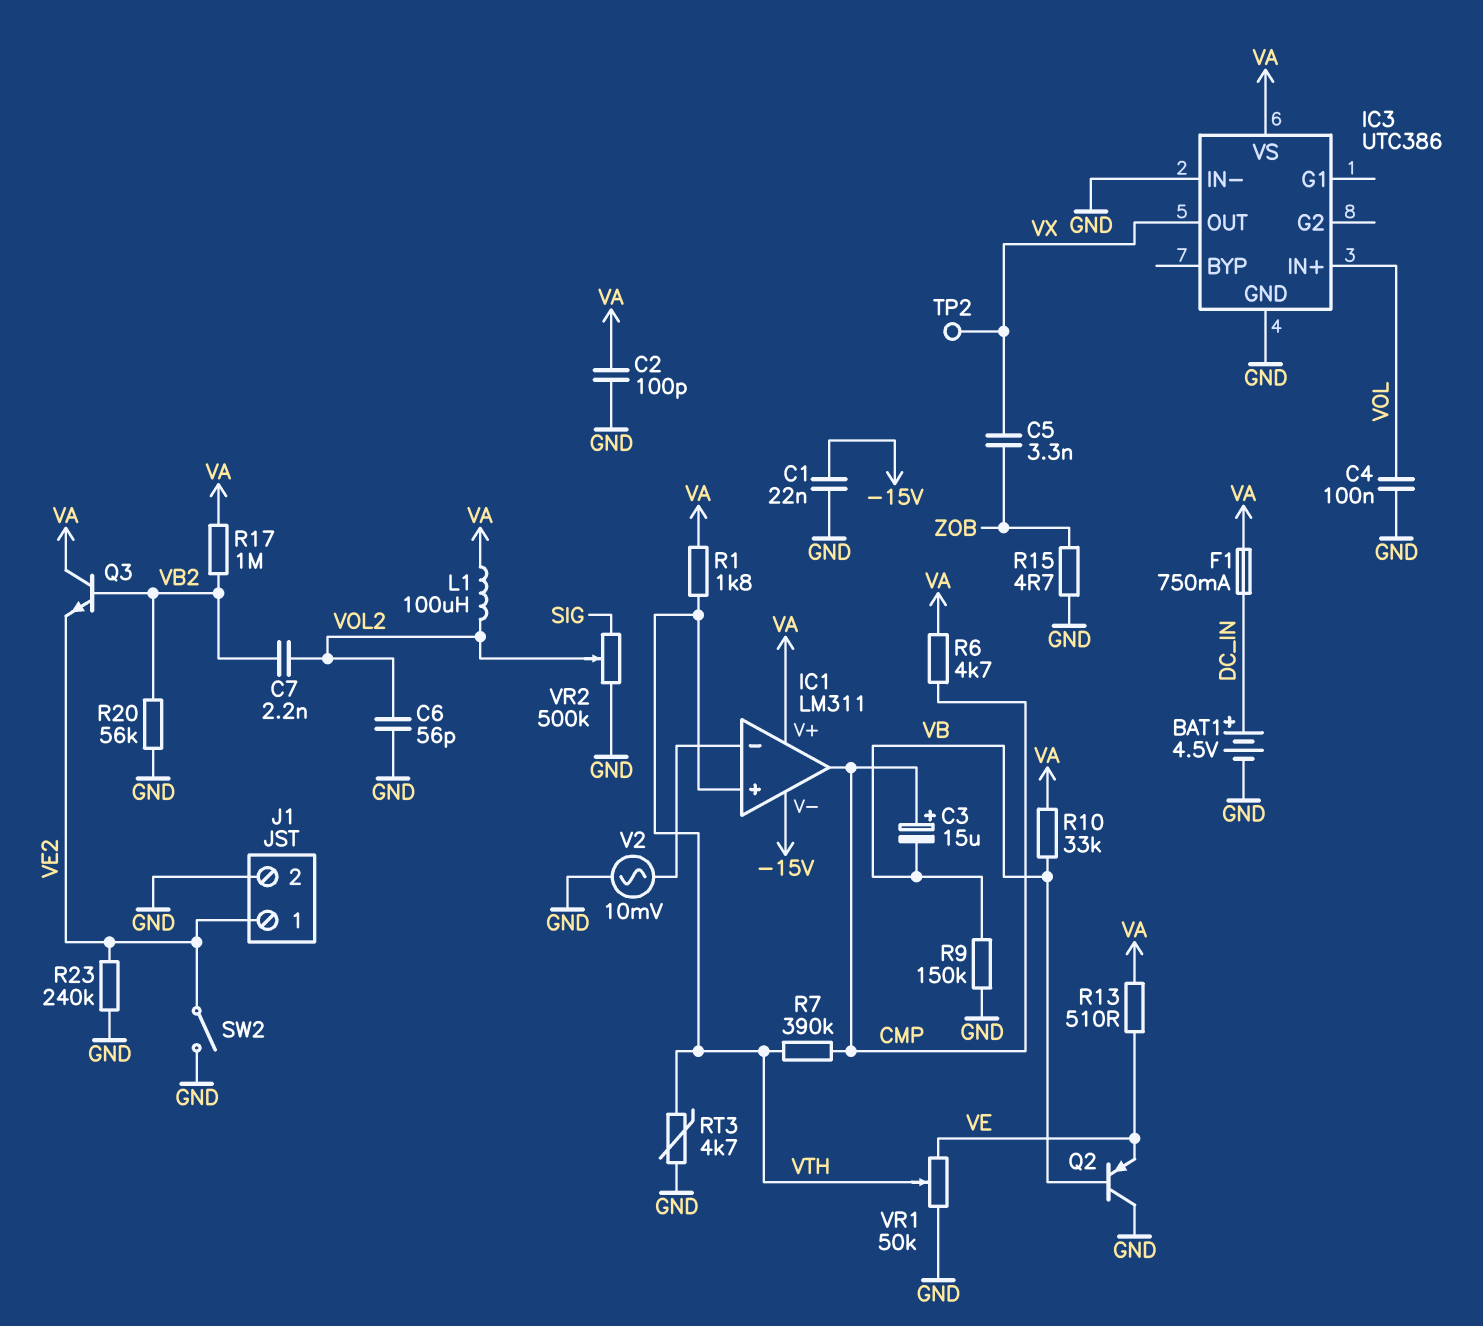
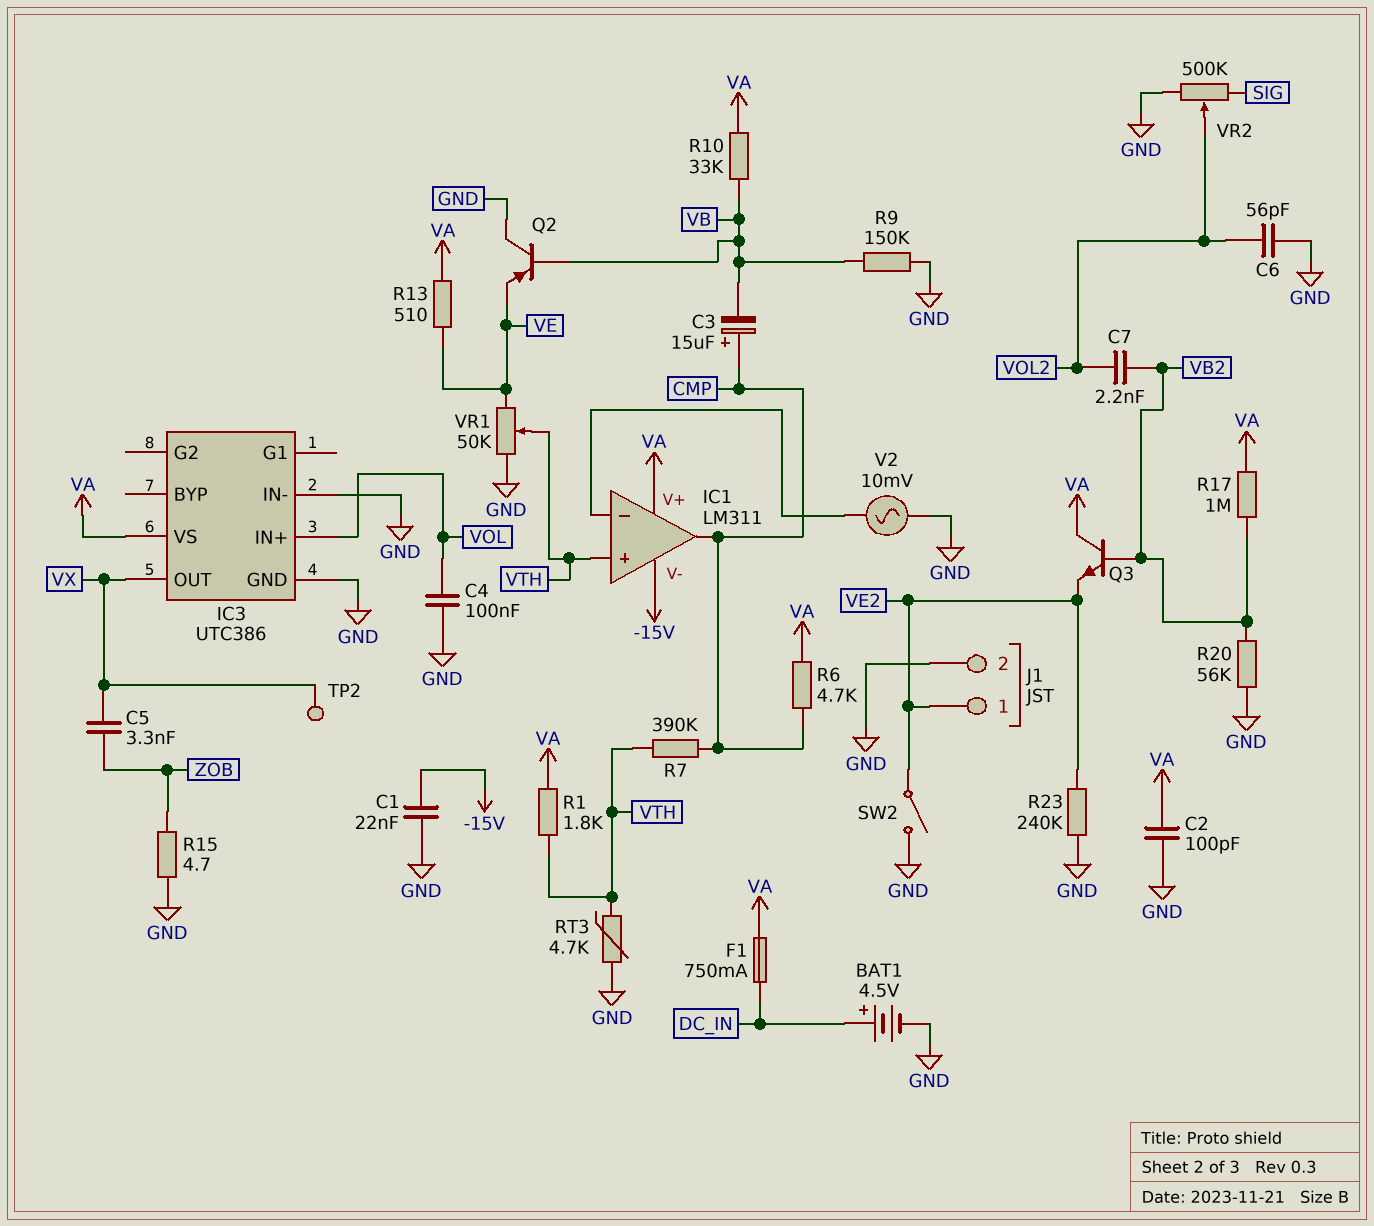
L1: 100uH (VA, VOL2) -> none

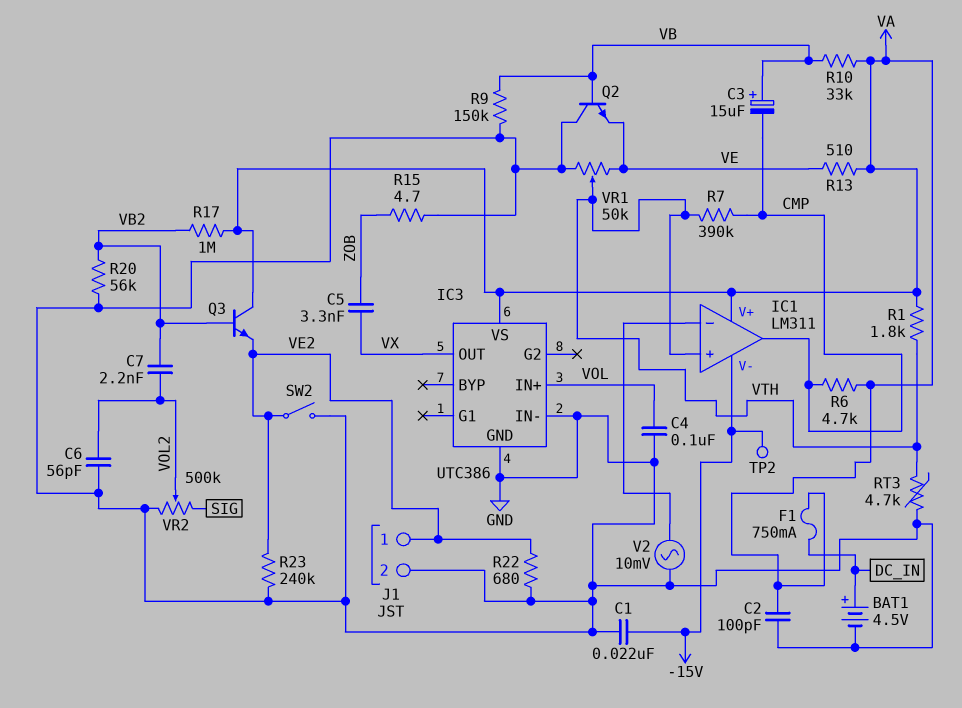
C3: 15uF (plus CMP, minus VB) -> 15uF (plus VB, minus CMP)
Q2: PNP (B VB, C GND, E VE) -> NPN (B VB, C GND, E VE)
R22: none -> 680 (GND, VE2)
TP2: test point (VX) -> test point (-15V)

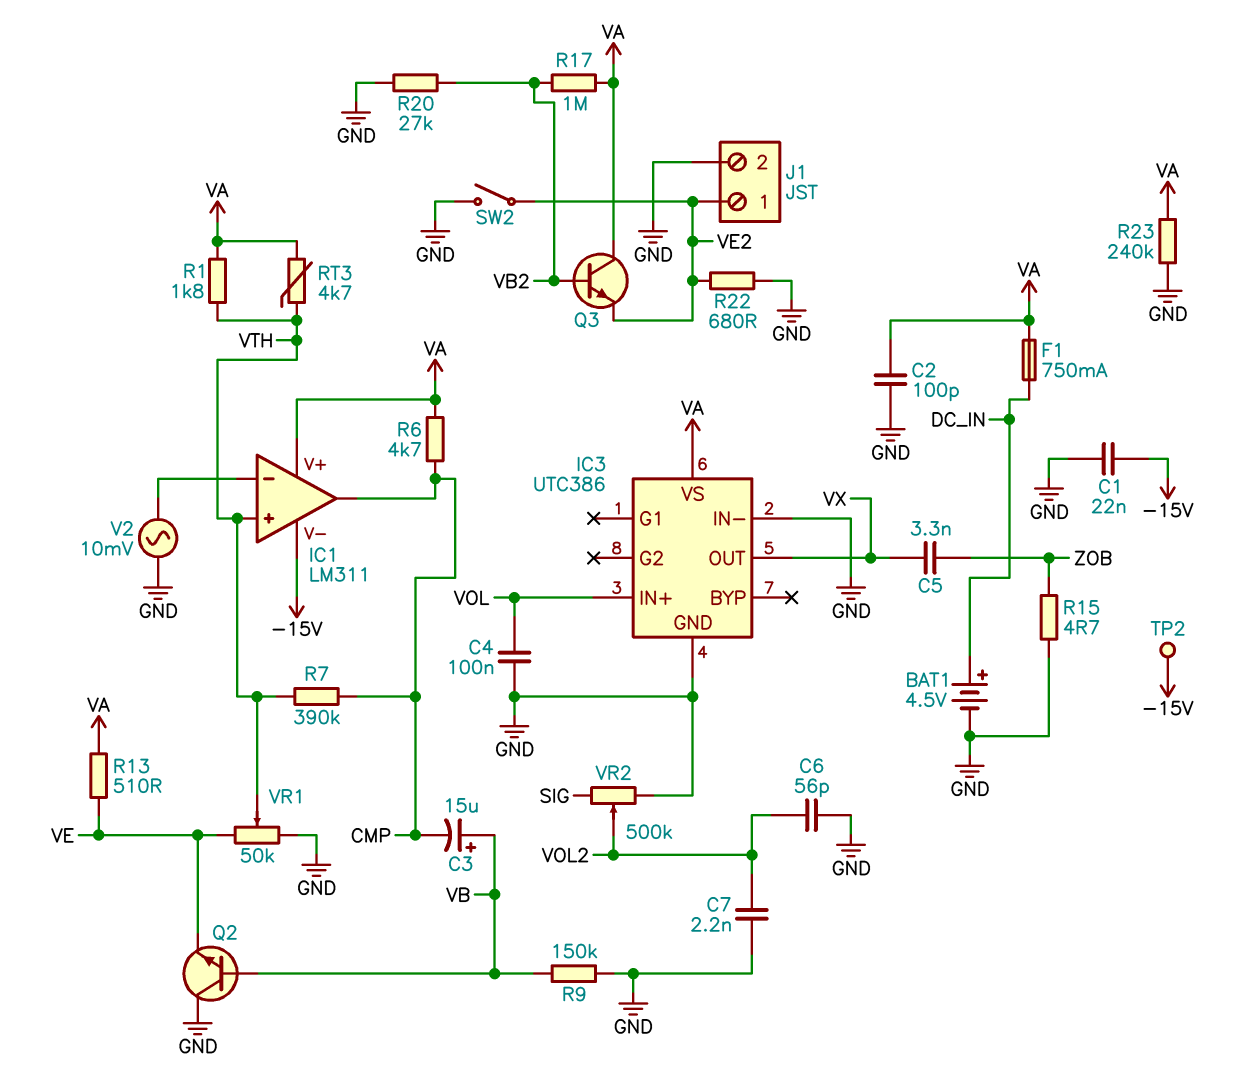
C7: 2.2nF (VB2, VOL2) -> 2.2nF (GND, VOL2)
R10: 33k (VA, VB) -> none
R20: 56k (GND, VB2) -> 27k (GND, VB2)
R23: 240k (GND, VE2) -> 240k (GND, VA)
RT3: 4.7k (GND, VTH) -> 4.7k (VA, VTH)

